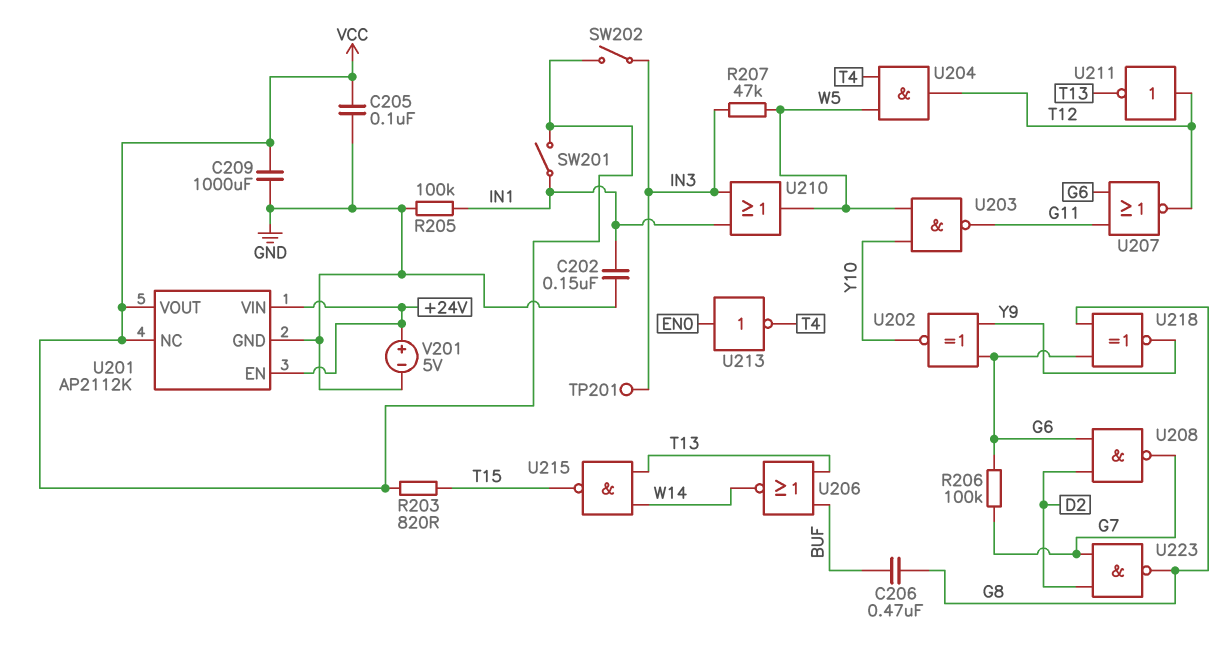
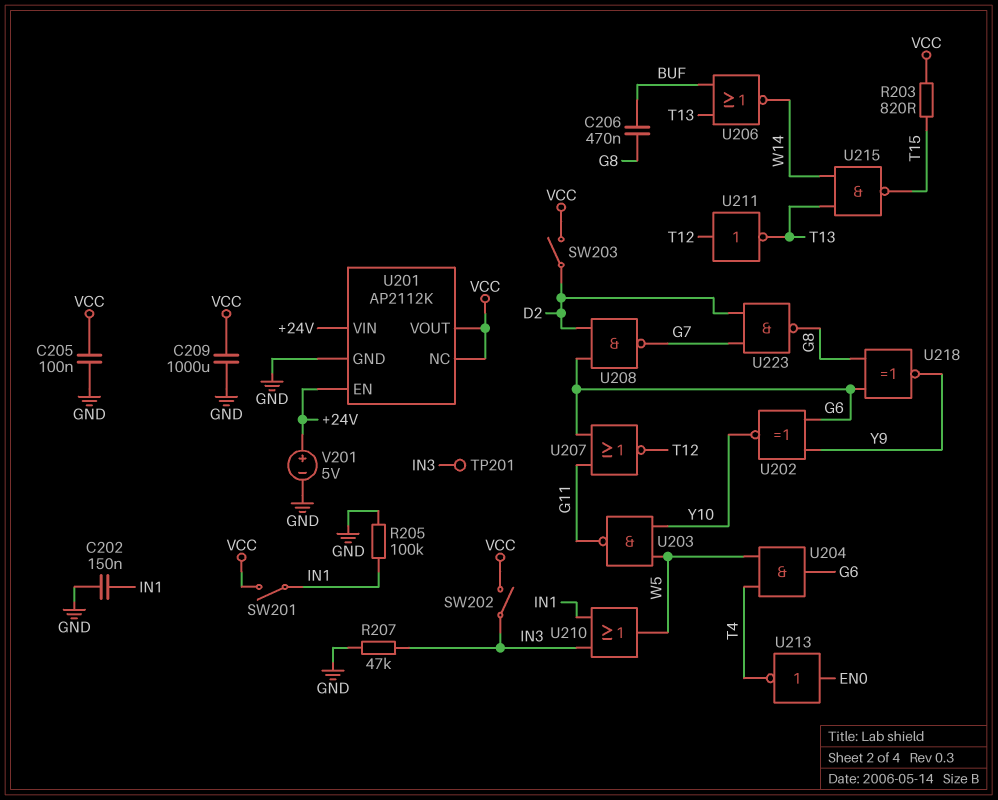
R206: 100k (G6, G7) -> none
R207: 47k (IN3, W5) -> 47k (GND, IN3)
SW203: none -> switch (D2, VCC)
U204: AND (in T4, in W5, out T12) -> AND (in T4, in W5, out G6)

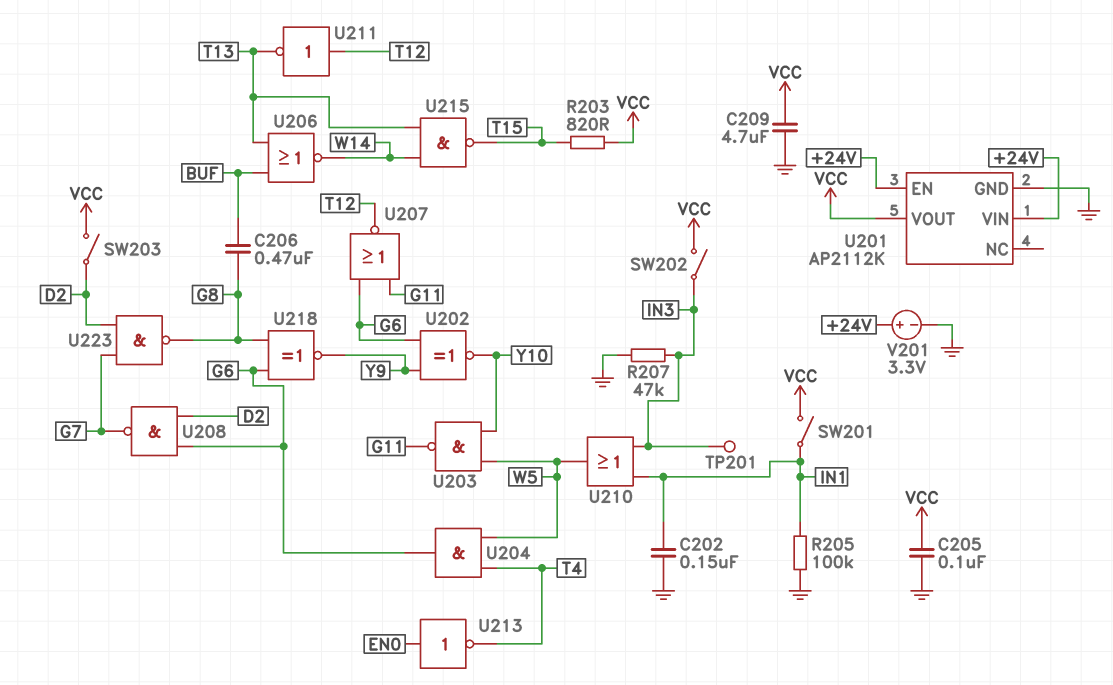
C209: 1000uF (GND, VCC) -> 4.7uF (GND, VCC)
U201 pin NC: VCC -> none
V201: 5V (plus +24V, minus GND) -> 3.3V (plus +24V, minus GND)

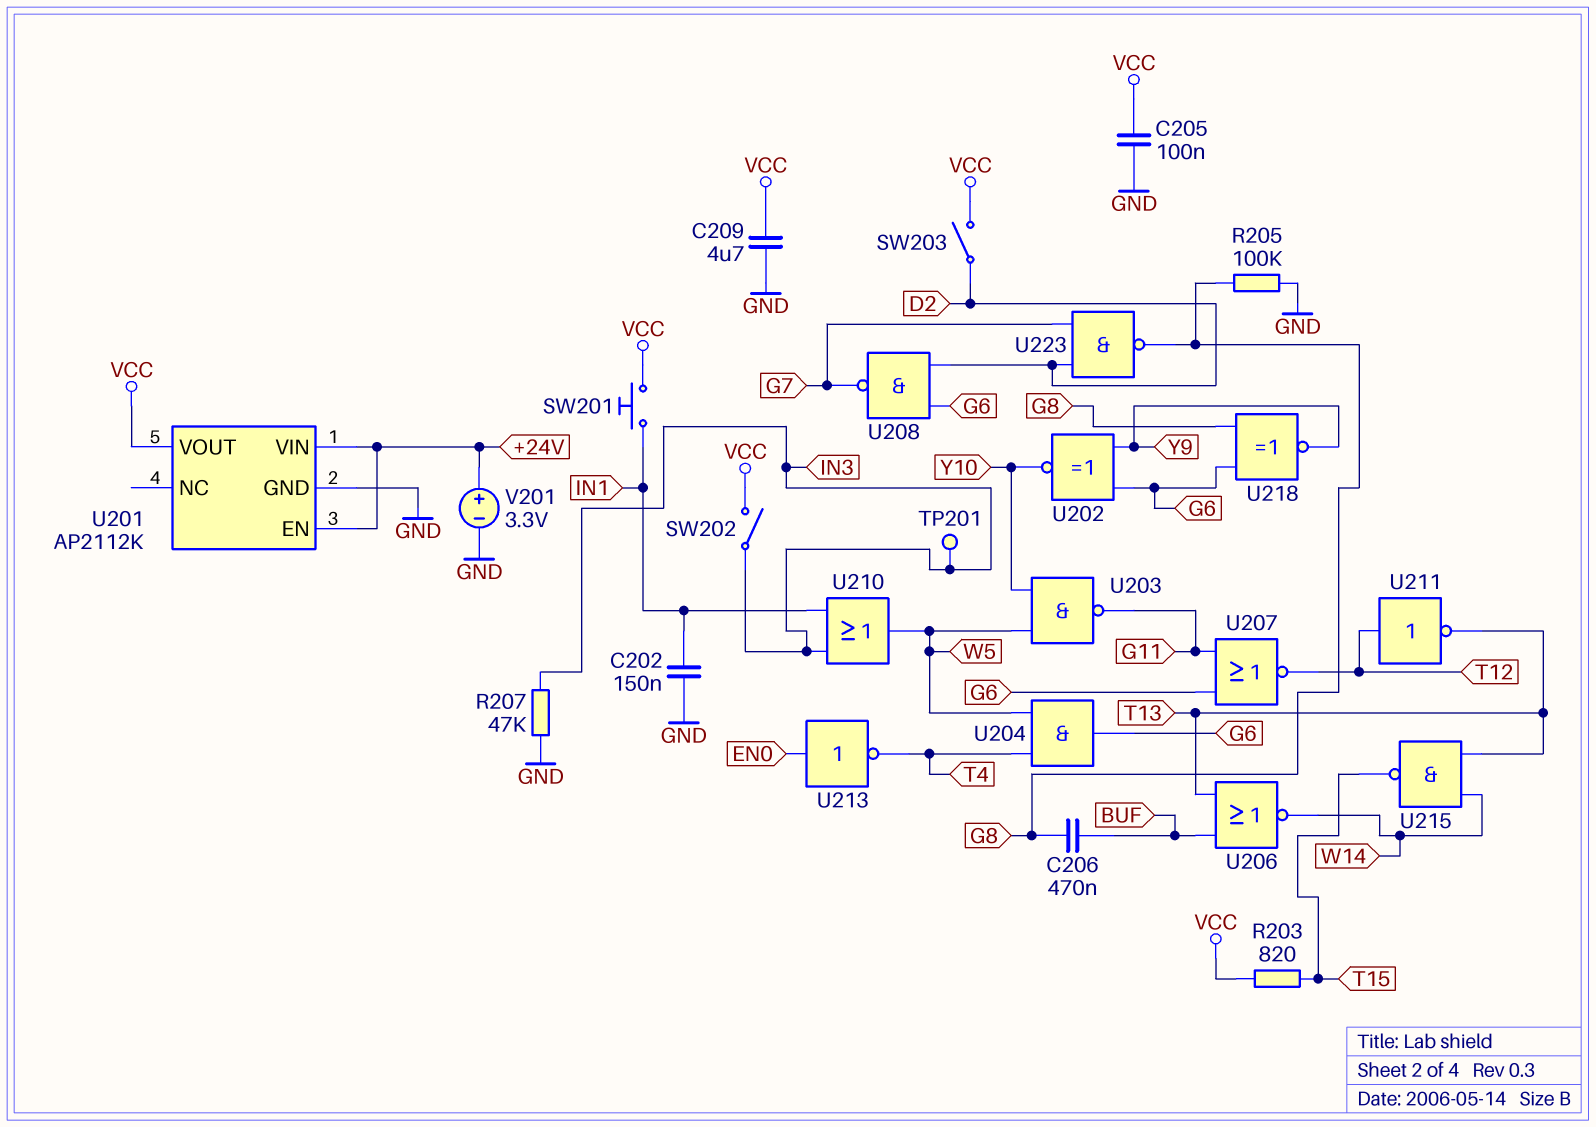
R205: 100k (GND, IN1) -> 100k (G8, GND)
SW201: switch (IN1, VCC) -> button (IN1, VCC)

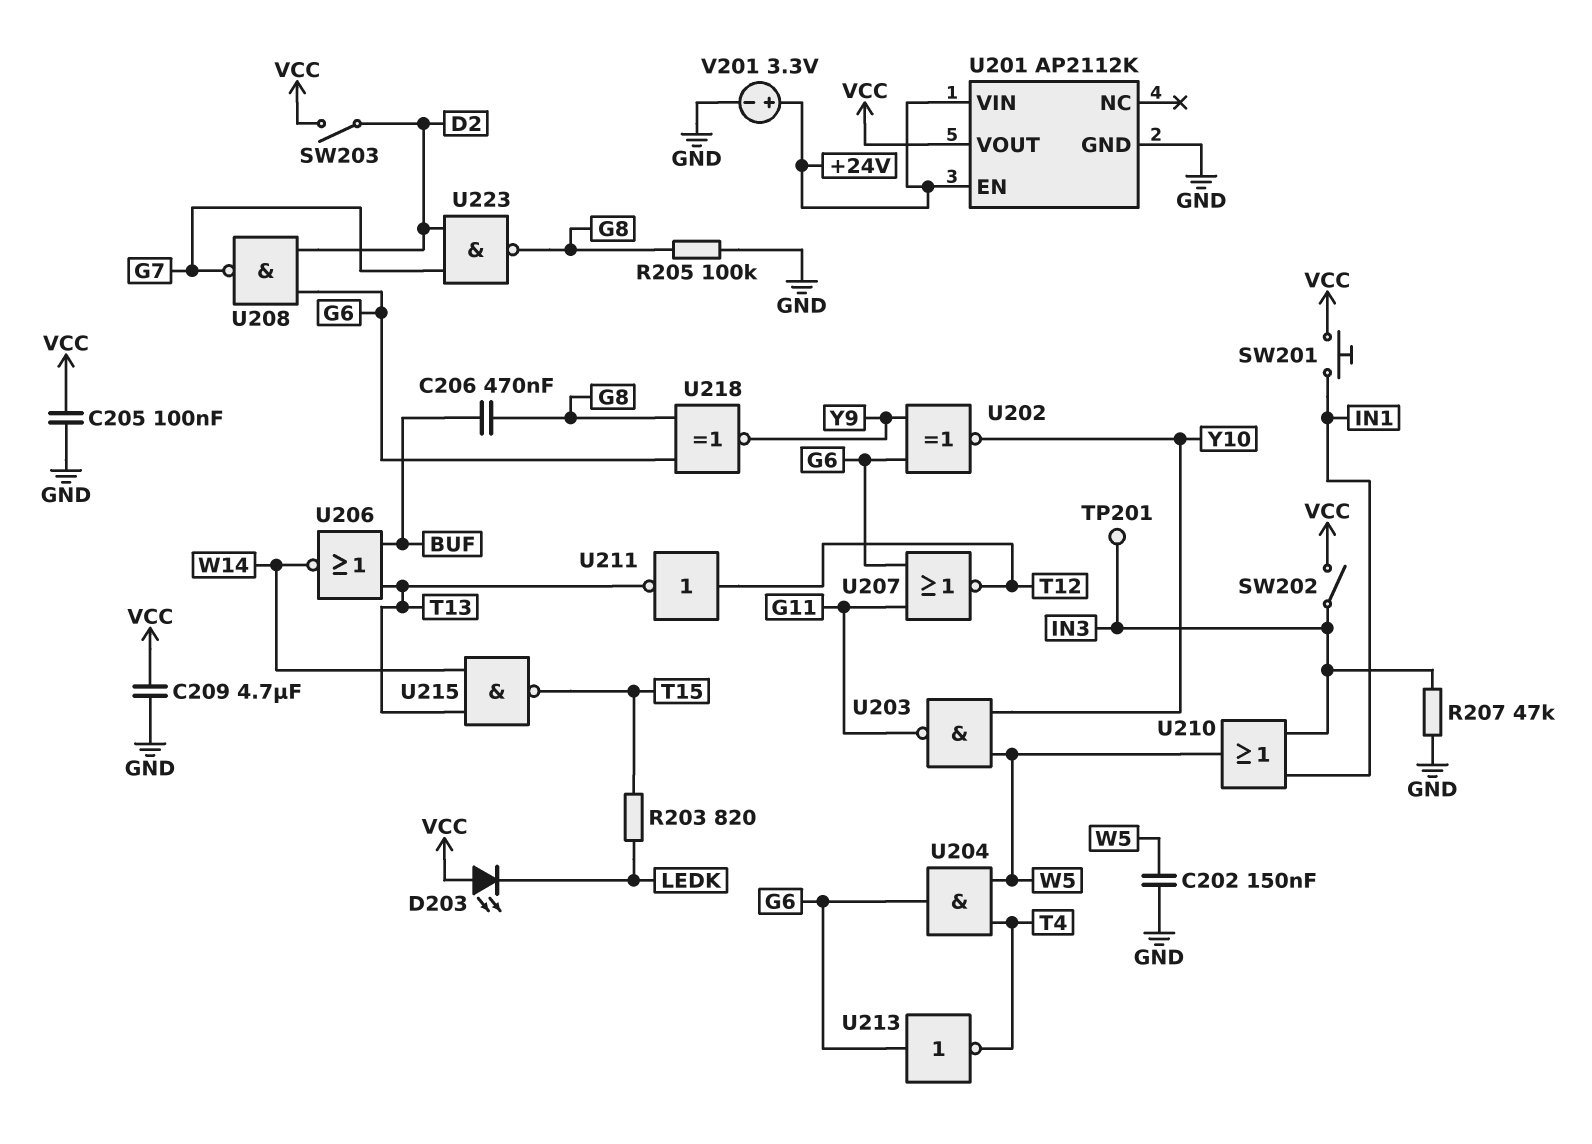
C202: 150nF (GND, IN1) -> 150nF (GND, W5)
D203: none -> LED (A VCC, K LEDK)
R203: 820 (T15, VCC) -> 820 (LEDK, T15)
U213: NOT (in EN0, out T4) -> NOT (in G6, out T4)

